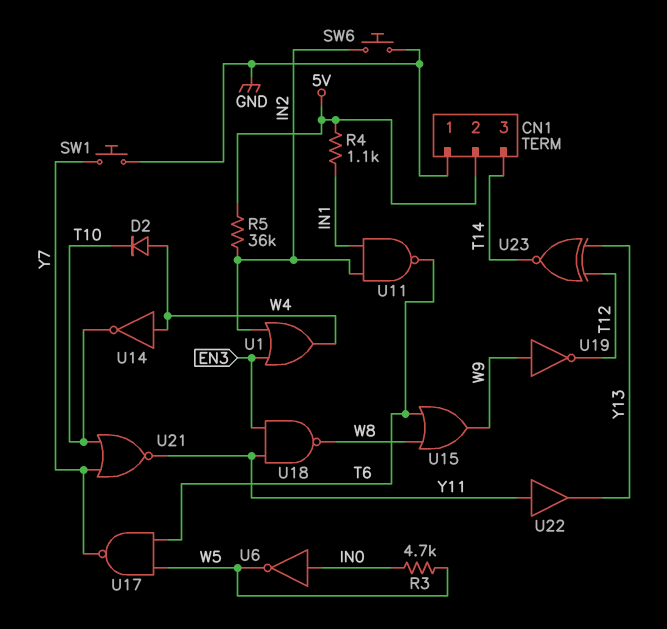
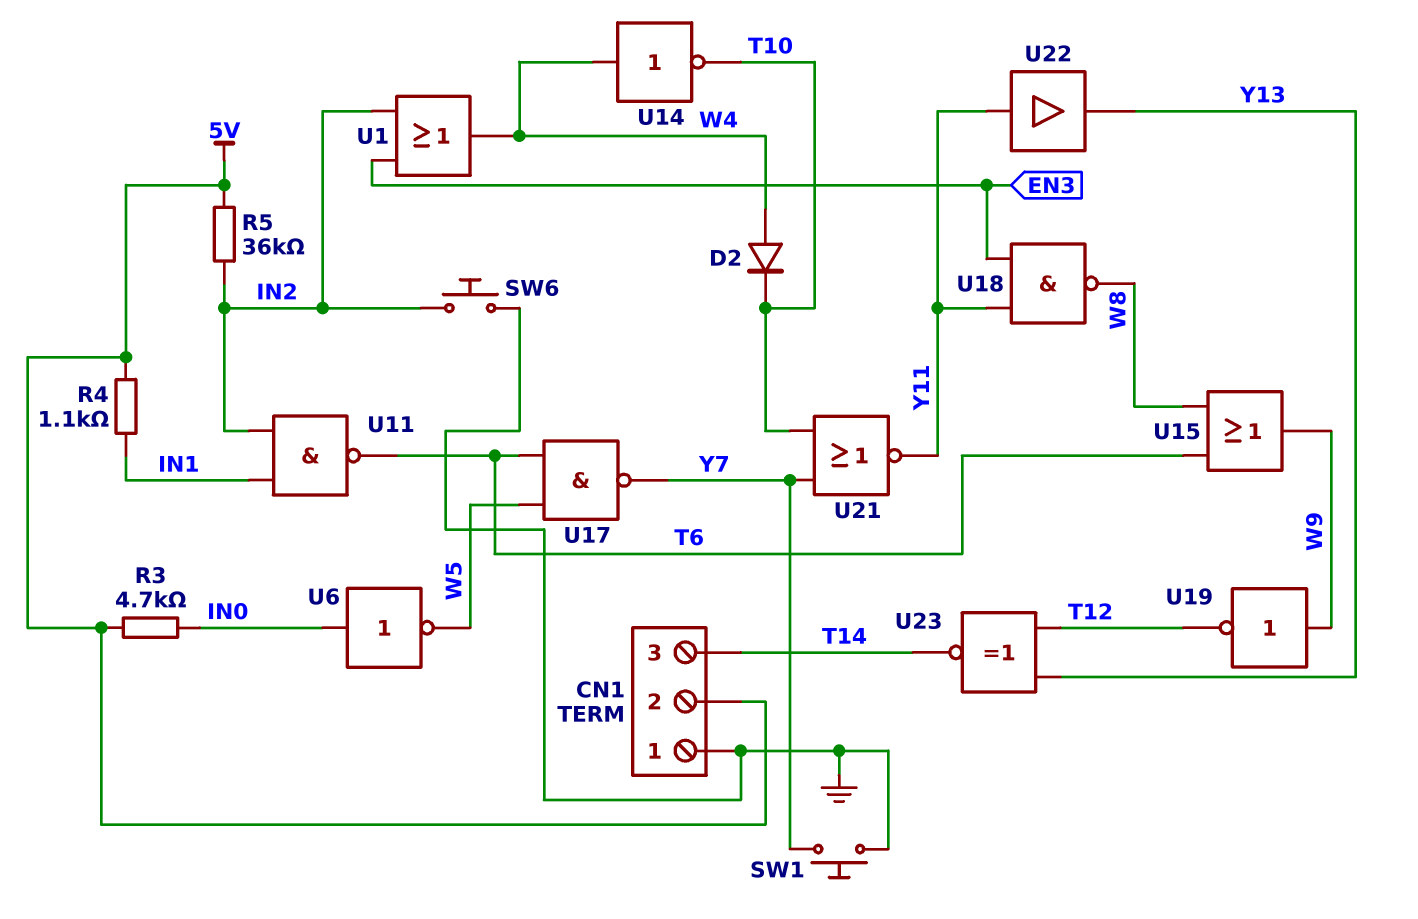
R3: 4.7k (IN0, W5) -> 4.7k (5V, IN0)

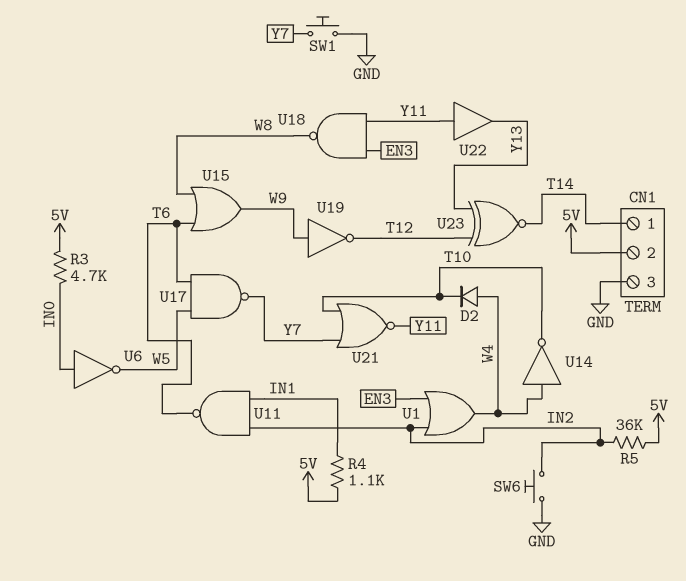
CN1 pin 1: GND -> T14
CN1 pin 3: T14 -> GND

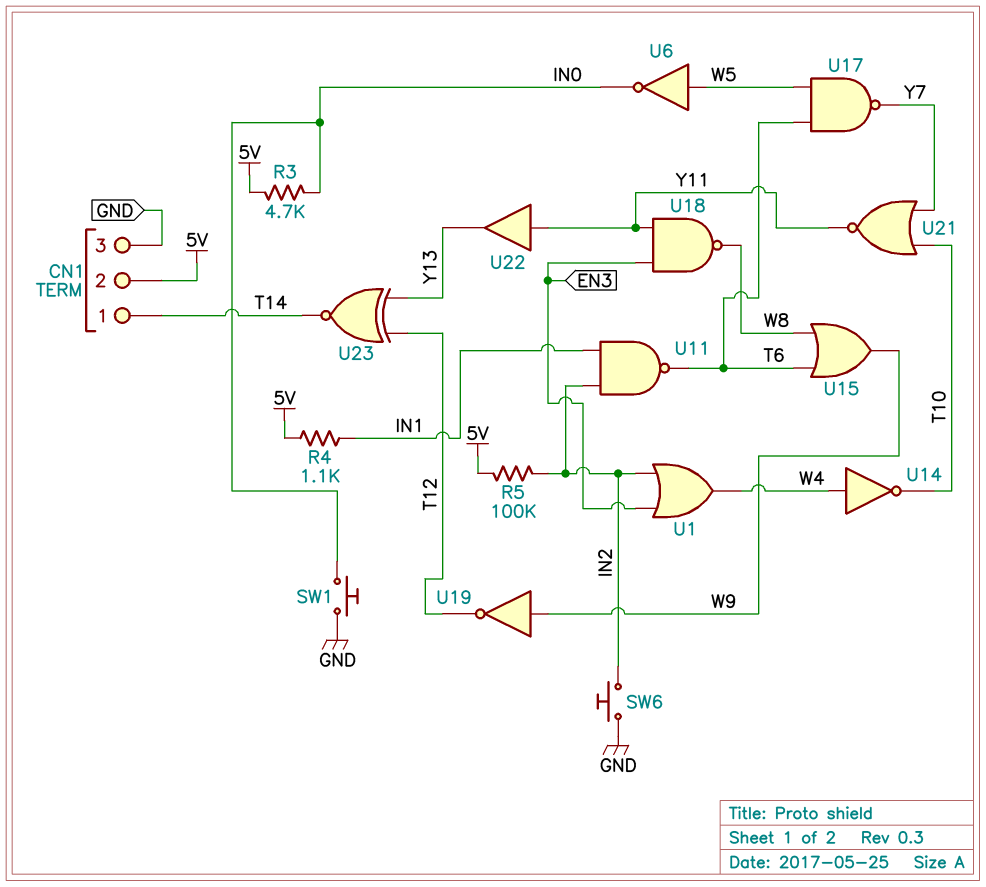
D2: diode (A W4, K T10) -> none
R5: 36k (5V, IN2) -> 100k (5V, IN2)
SW1: button (GND, Y7) -> button (GND, IN0)
U6: NOT (in IN0, out W5) -> NOT (in W5, out IN0)

